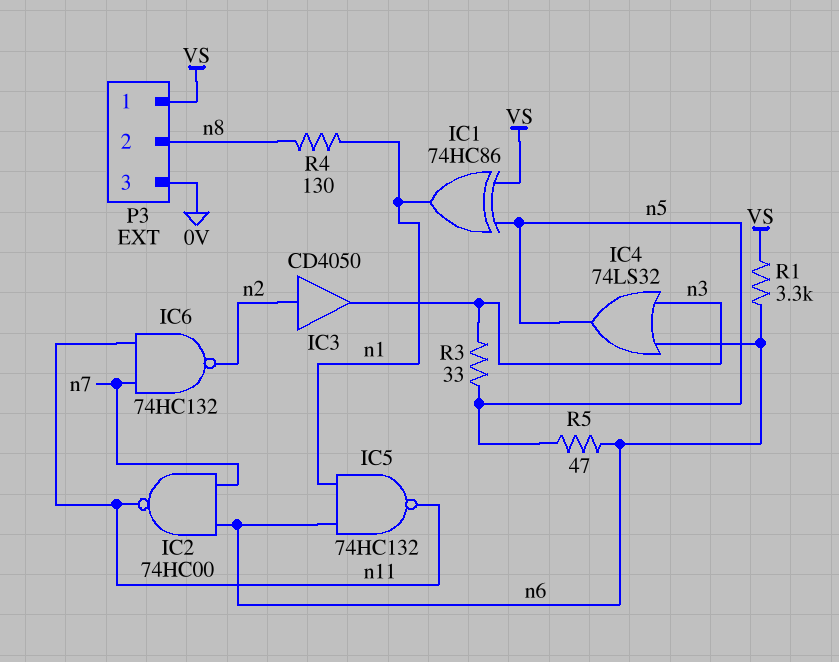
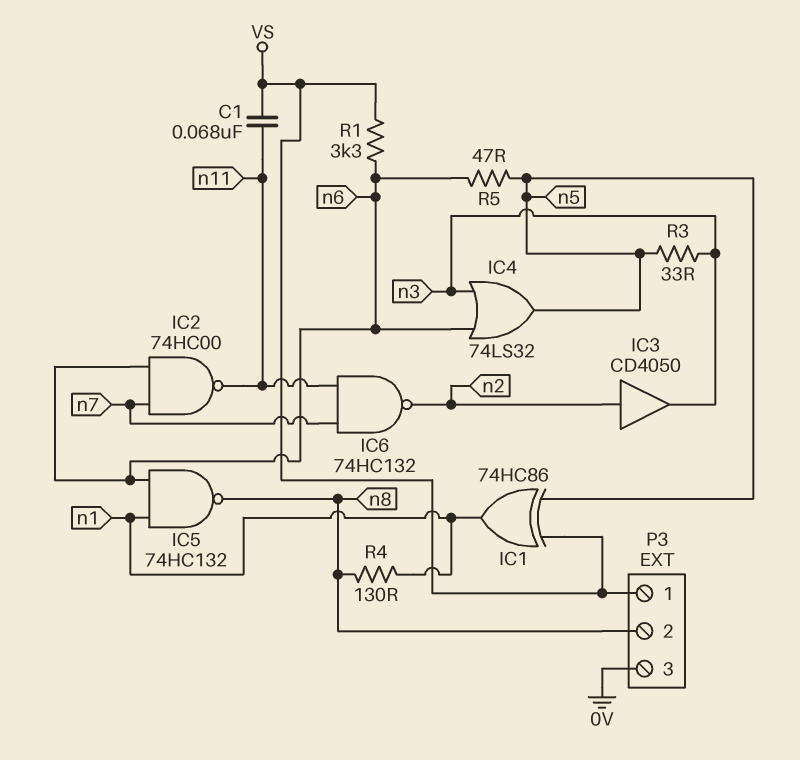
C1: none -> 68nF (VS, n11)
IC5: NAND 74HC132 (in n1, in n6, out n11) -> NAND 74HC132 (in n1, in n6, out n8)

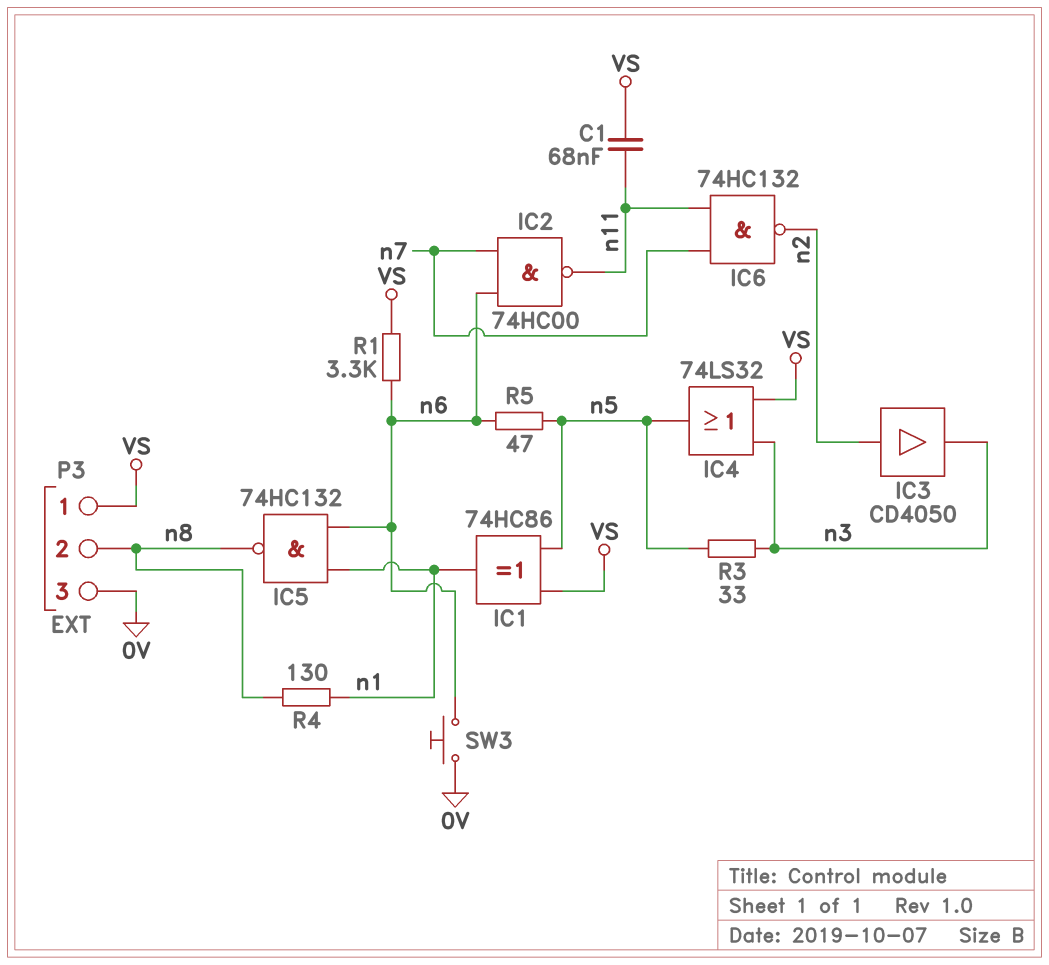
IC4: OR 74LS32 (in n3, in n6, out n5) -> OR 74LS32 (in VS, in n3, out n5)
SW3: none -> button (0V, n6)

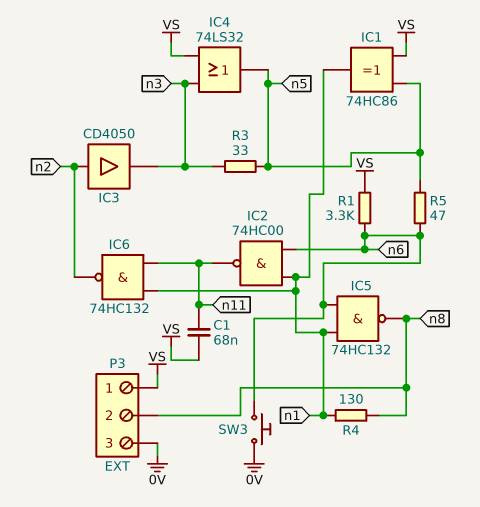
IC2: NAND 74HC00 (in n6, in n7, out n11) -> NAND 74HC00 (in n1, in n6, out n11)
IC6: NAND 74HC132 (in n7, in n11, out n2) -> NAND 74HC132 (in n1, in n11, out n2)

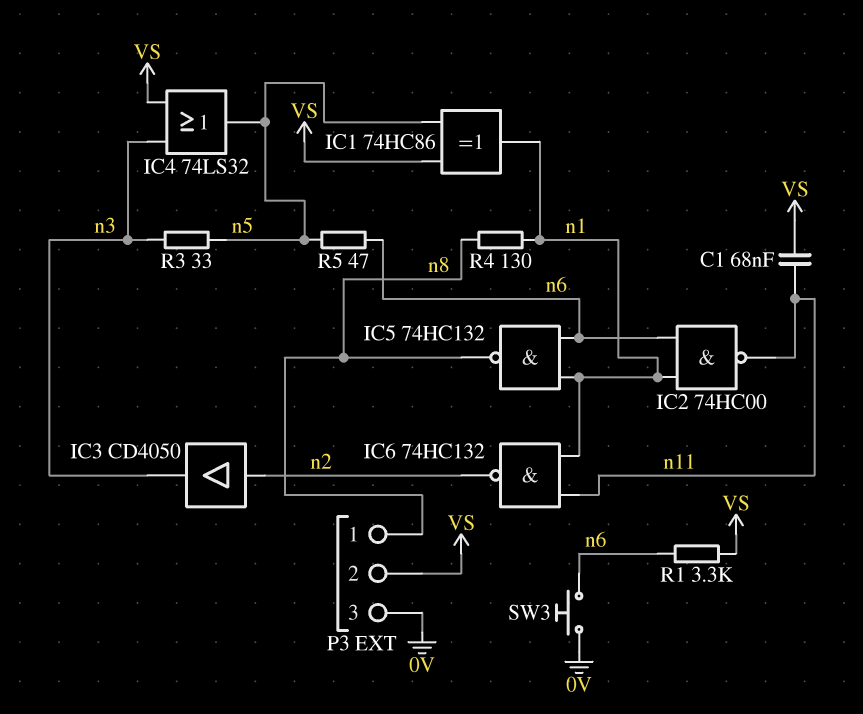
P3 pin 1: VS -> n8
P3 pin 2: n8 -> VS

